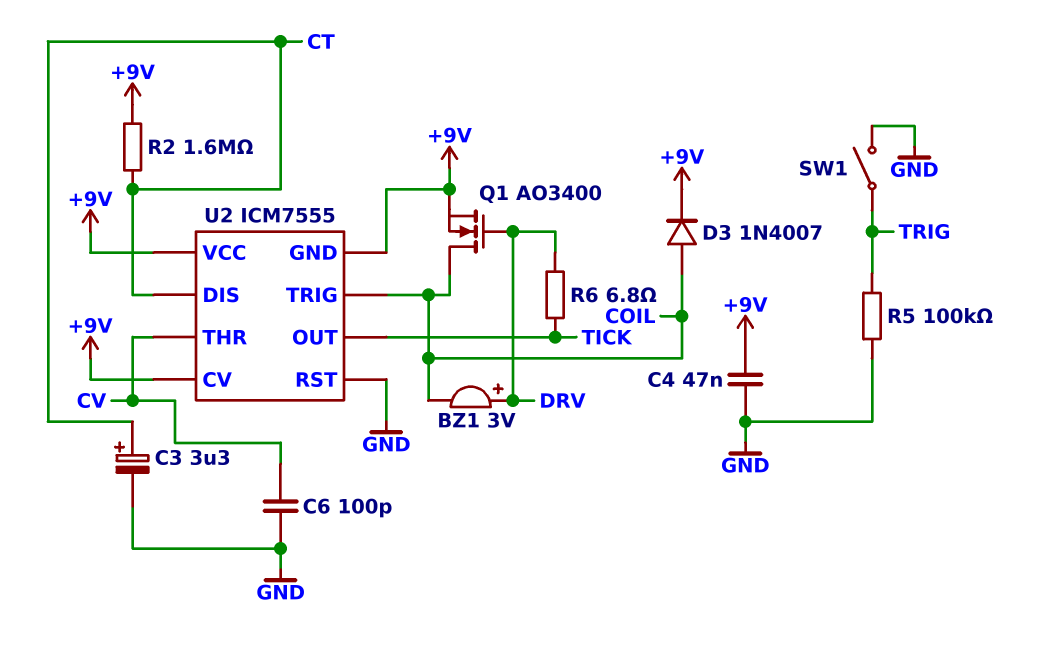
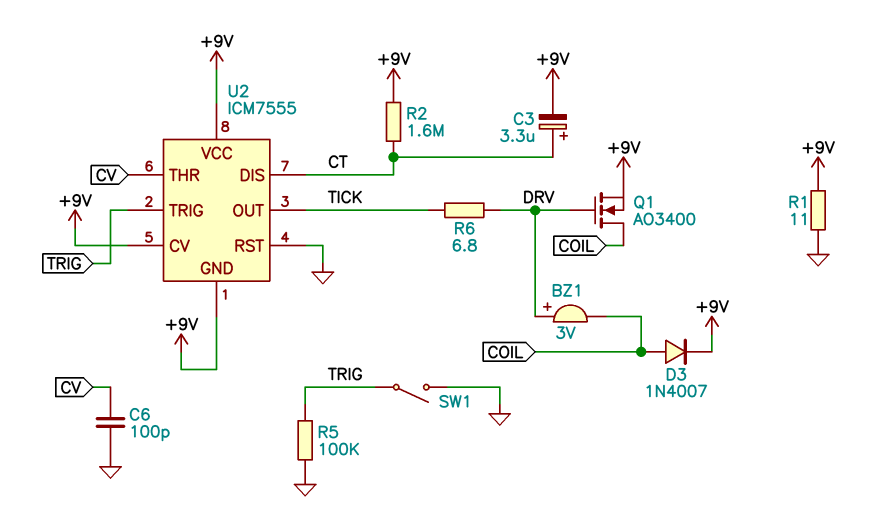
C3: 3.3uF (plus CT, minus GND) -> 3.3uF (plus CT, minus +9V)
C4: 47nF (+9V, GND) -> none
R1: none -> 11 (+9V, GND)
U2 pin TRIG: COIL -> TRIG

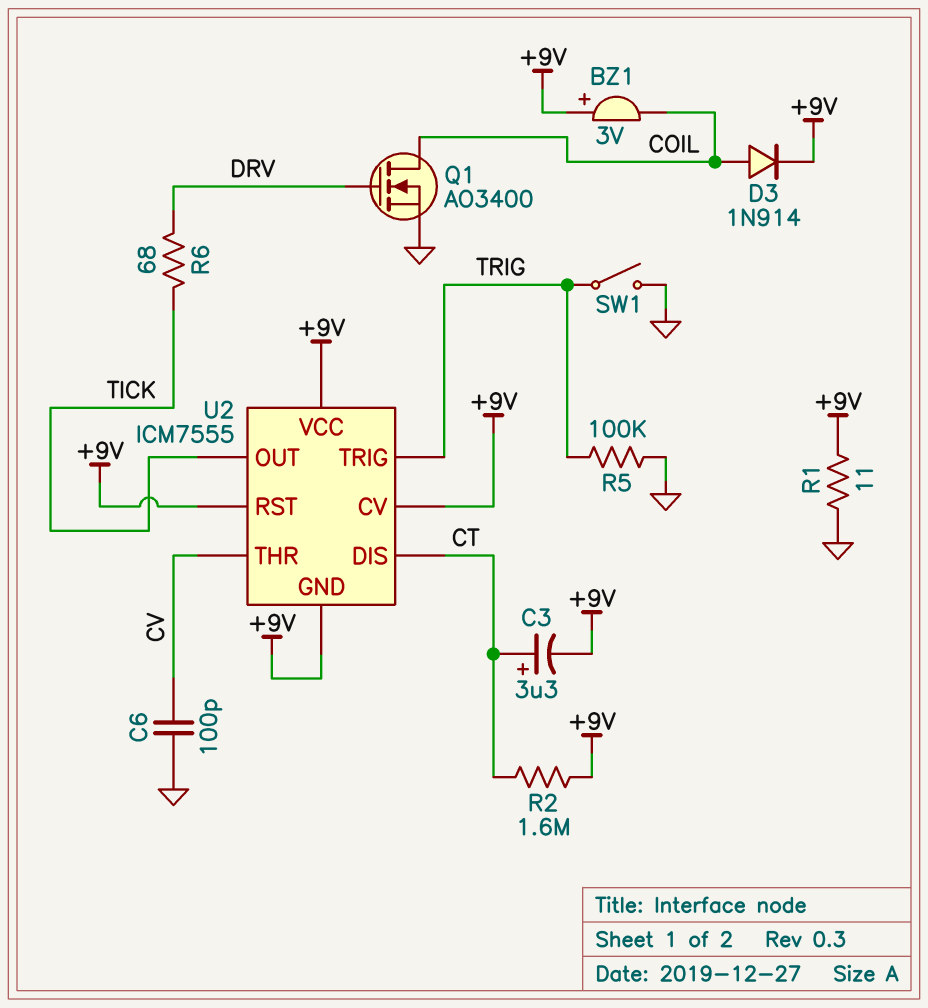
BZ1: buzzer 3V (plus DRV, minus COIL) -> buzzer 3V (plus +9V, minus COIL)
D3: diode 1N4007 (A COIL, K +9V) -> diode 1N914 (A COIL, K +9V)
Q1: NMOS AO3400 (G DRV, D COIL, S +9V) -> NMOS AO3400 (G DRV, D COIL, S GND)
R6: 6.8 (DRV, TICK) -> 68 (DRV, TICK)
U2 pin RST: GND -> +9V

